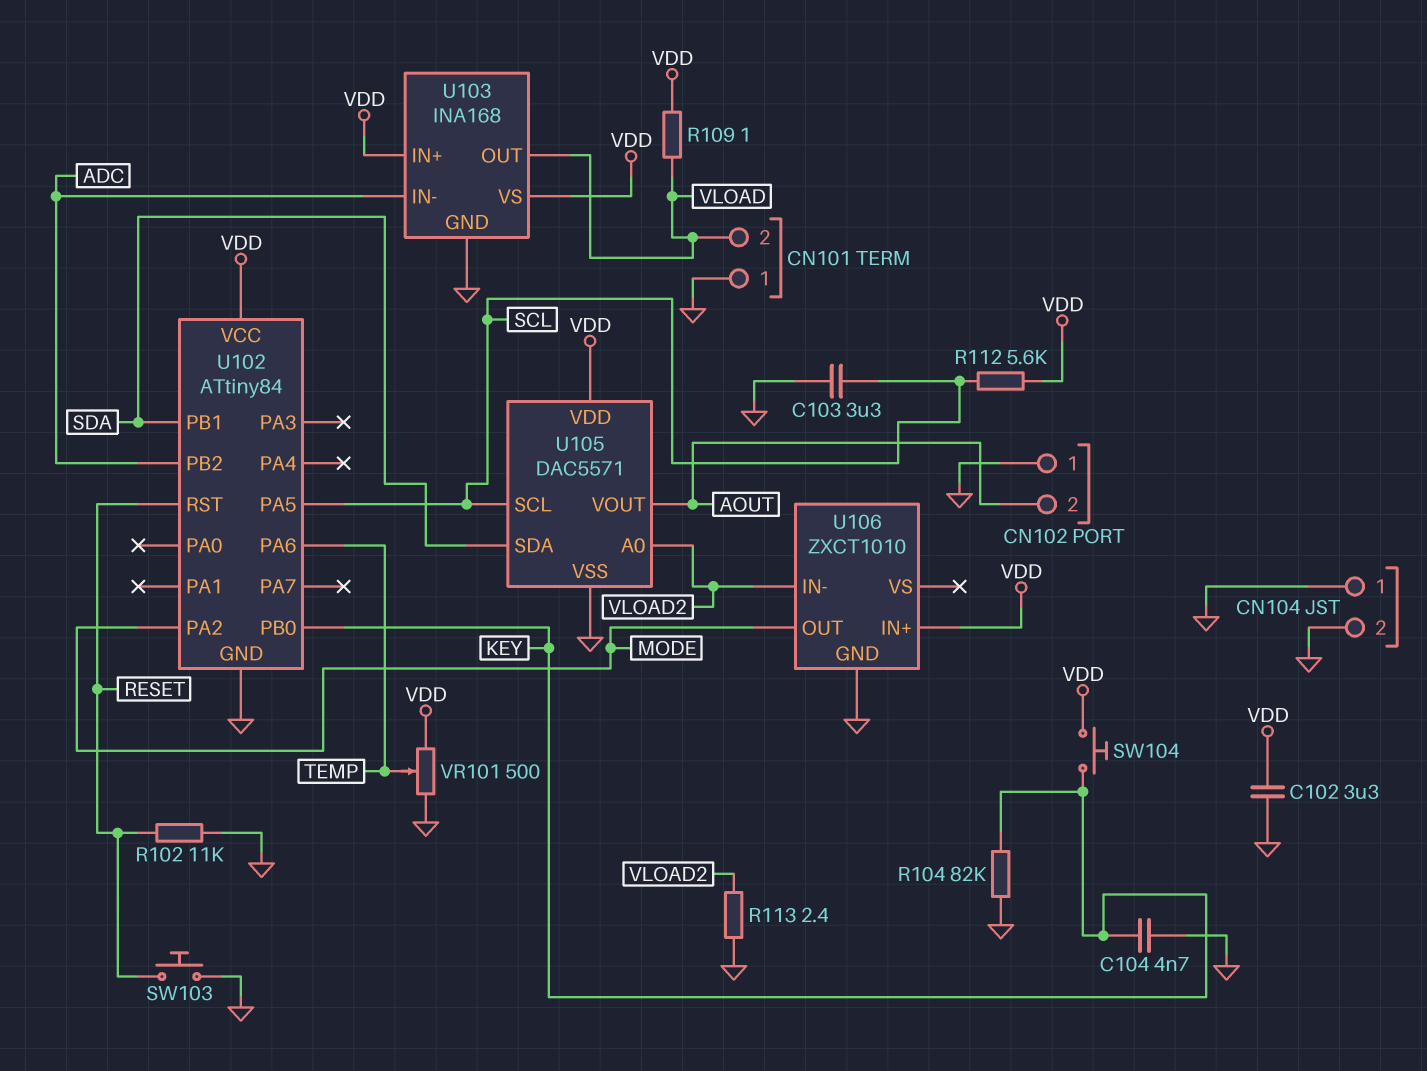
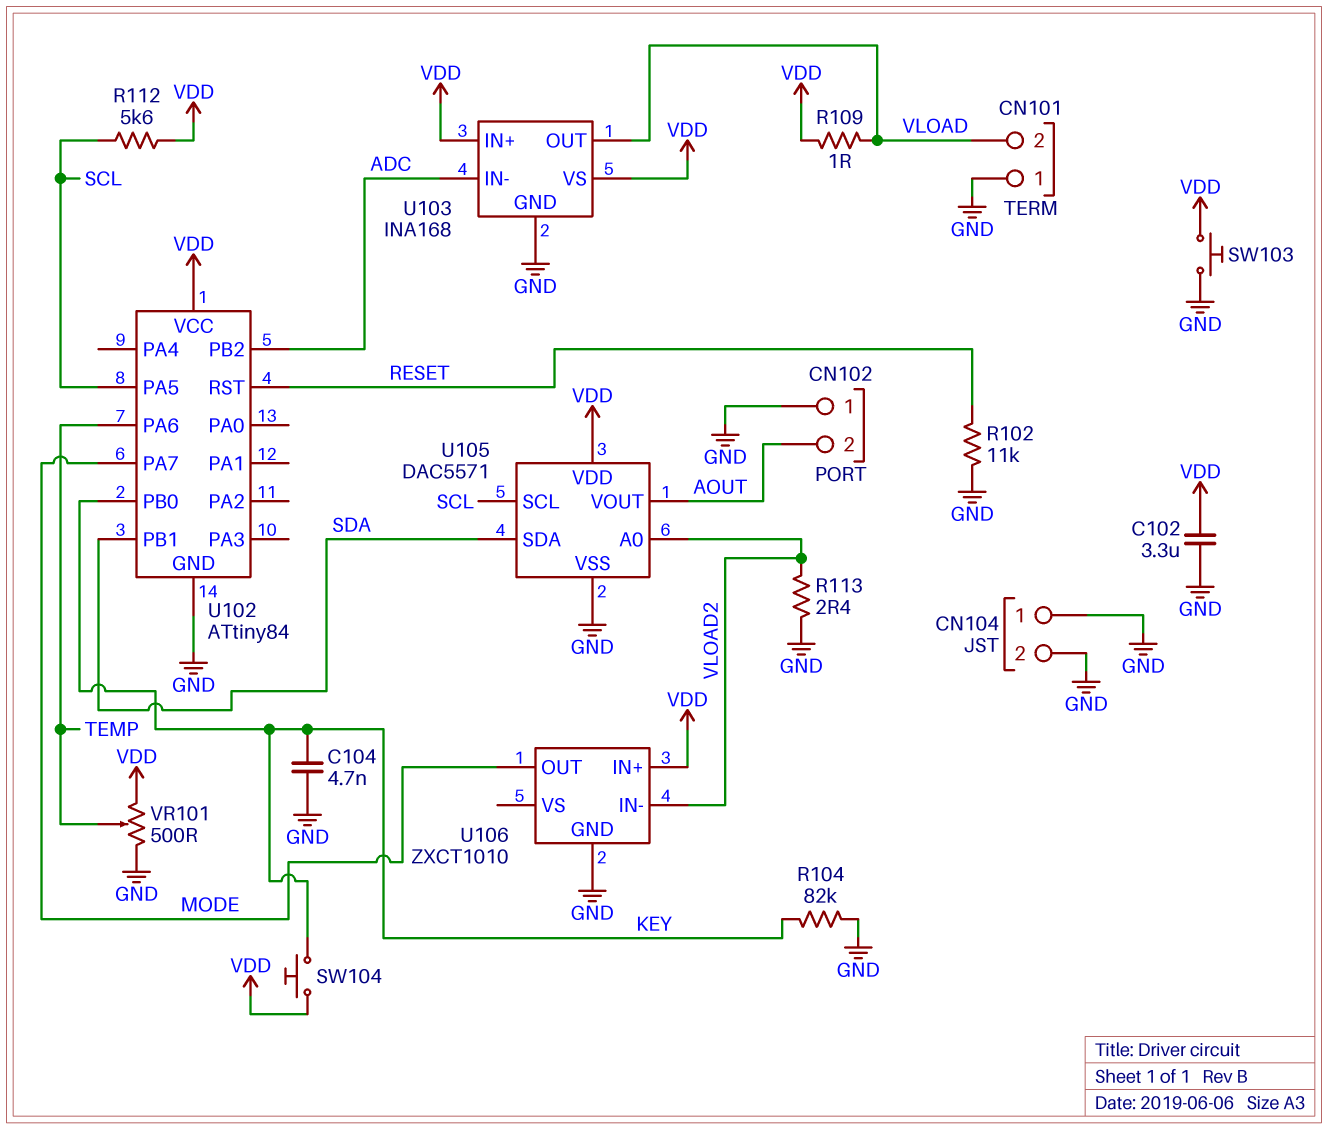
C103: 3.3uF (GND, SCL) -> none
SW103: button (GND, RESET) -> button (GND, VDD)
U102 pin PA2: MODE -> none
U102 pin PA7: none -> MODE

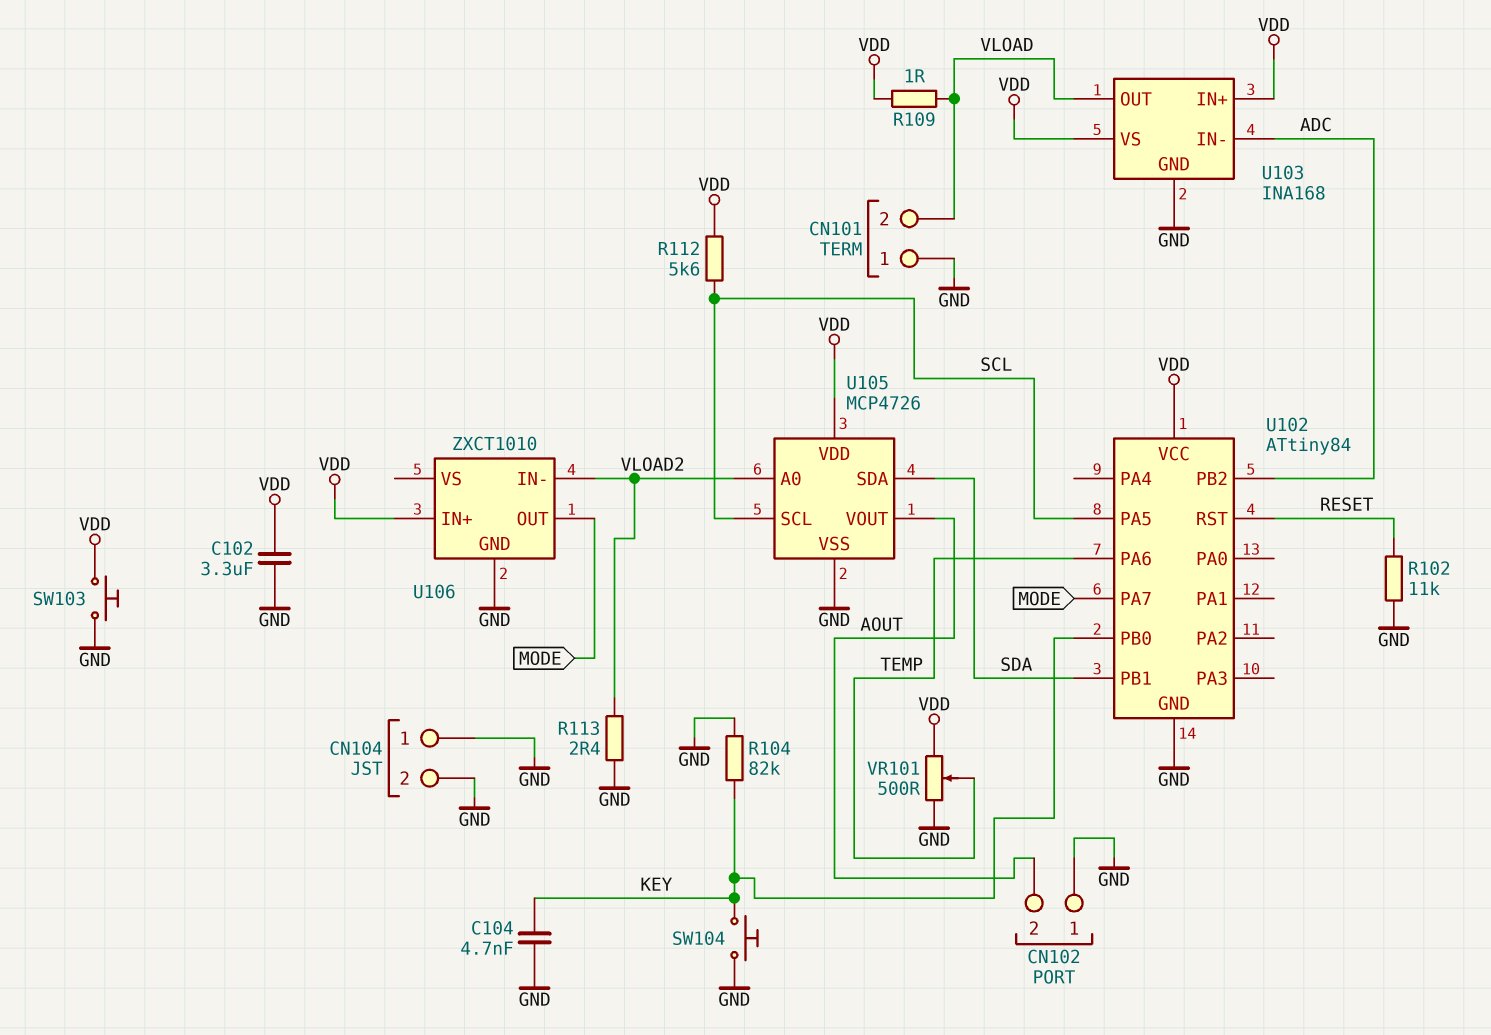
SW104: button (KEY, VDD) -> button (GND, KEY)
U105: DAC5571 -> MCP4726

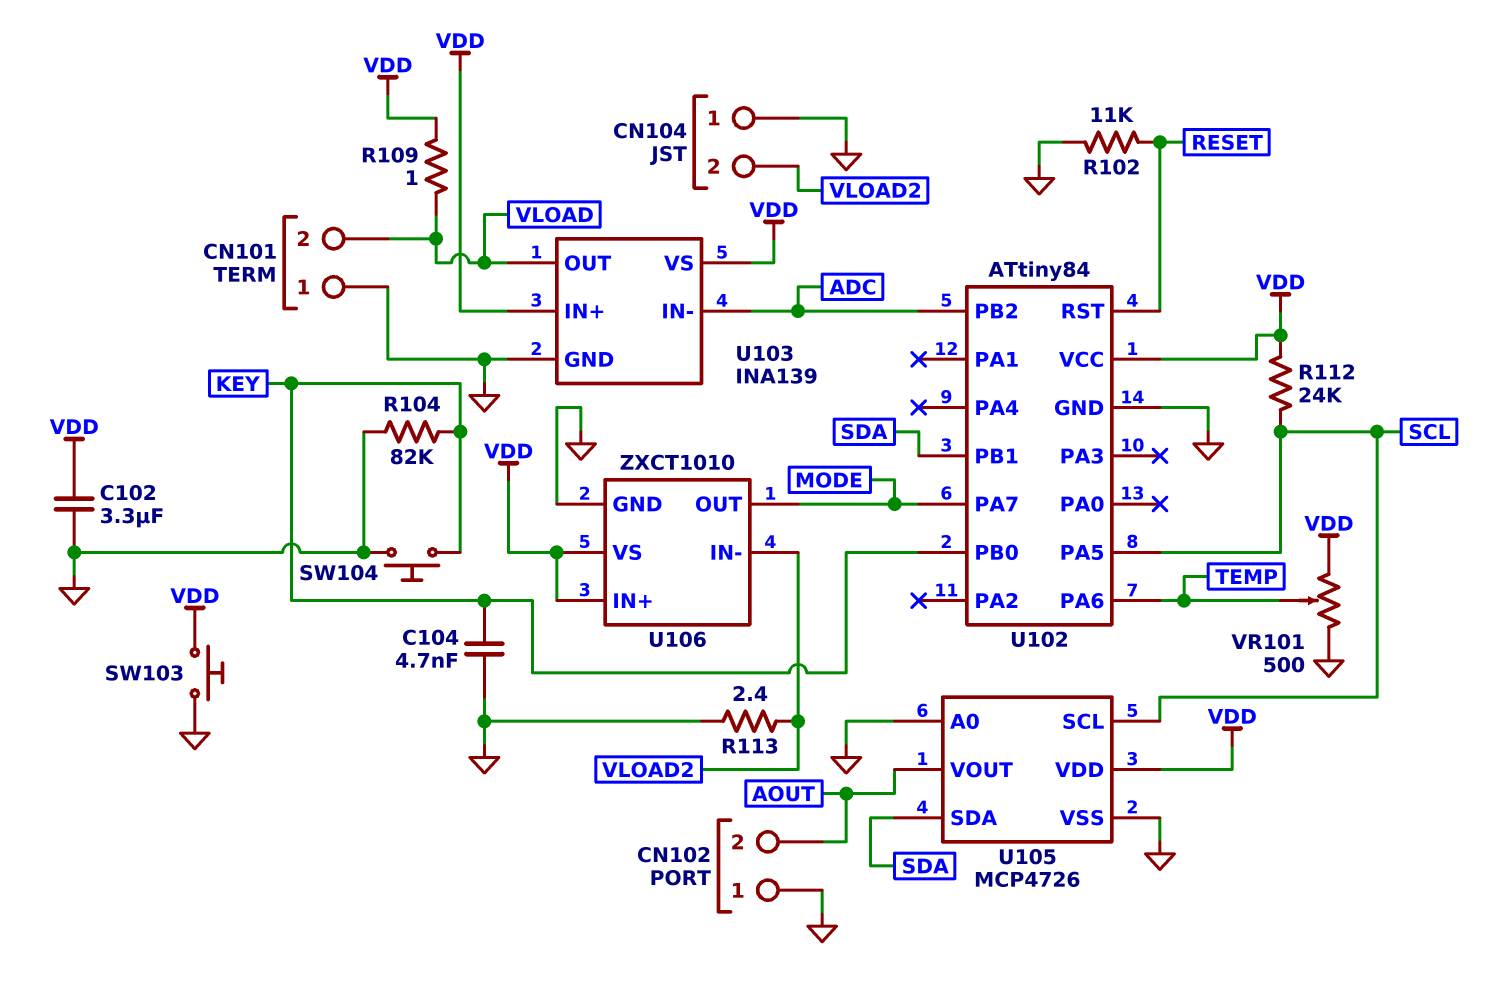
CN104 pin 2: GND -> VLOAD2
R112: 5.6k (SCL, VDD) -> 24k (SCL, VDD)
U103: INA168 -> INA139
U105 pin A0: VLOAD2 -> GND
U106 pin VS: none -> VDD

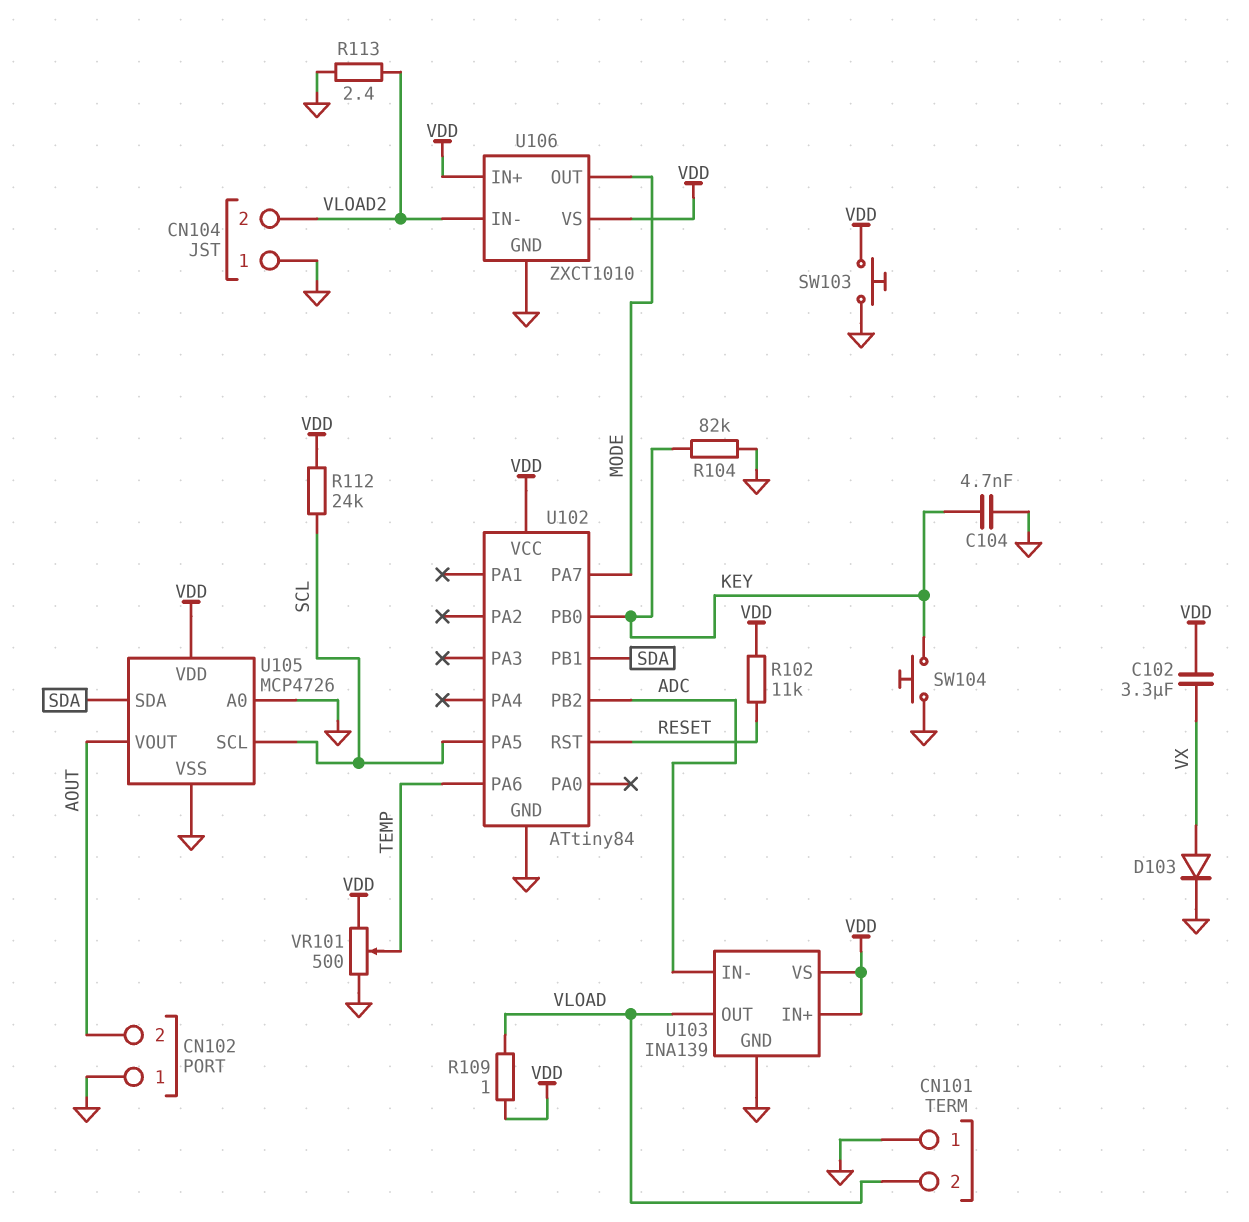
C102: 3.3uF (GND, VDD) -> 3.3uF (VDD, VX)
D103: none -> diode (A VX, K GND)
R102: 11k (GND, RESET) -> 11k (RESET, VDD)

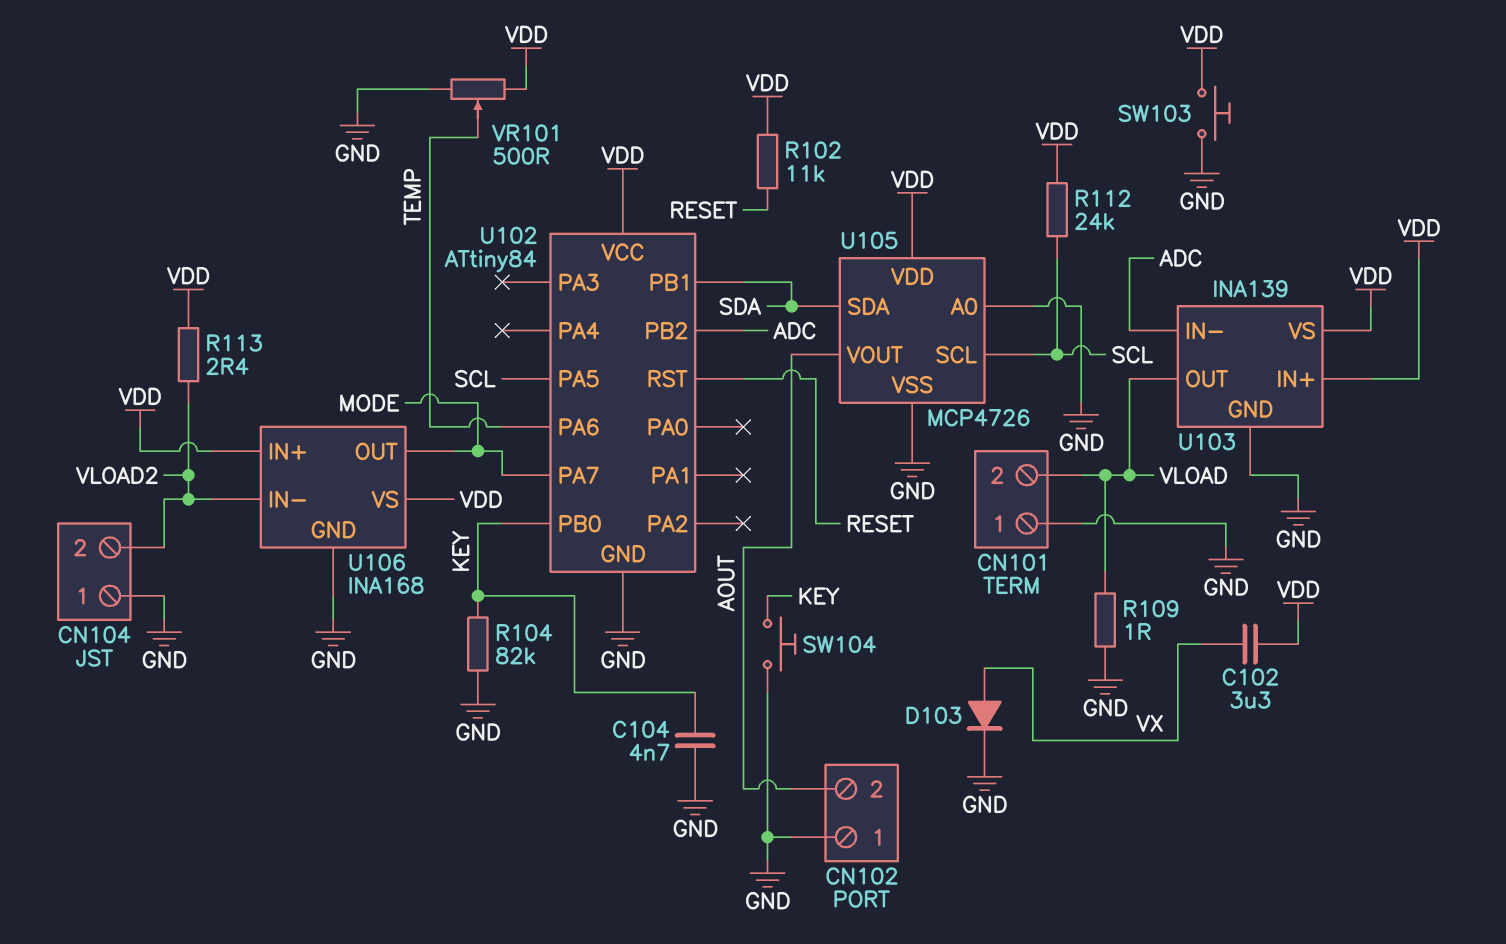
R109: 1 (VDD, VLOAD) -> 1 (GND, VLOAD)
R113: 2.4 (GND, VLOAD2) -> 2.4 (VDD, VLOAD2)
U106: ZXCT1010 -> INA168

